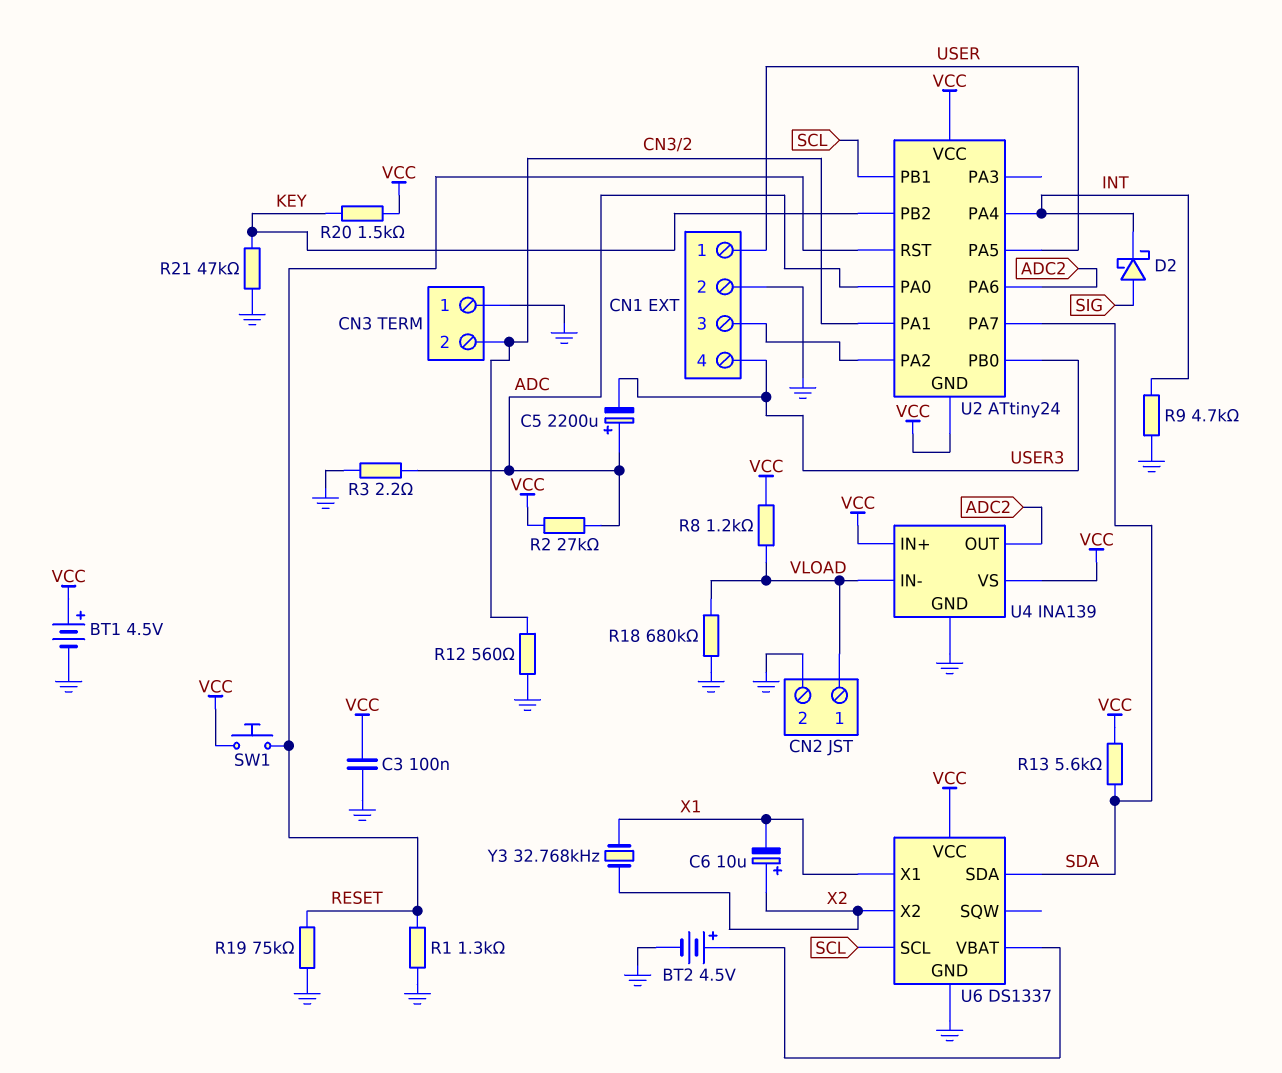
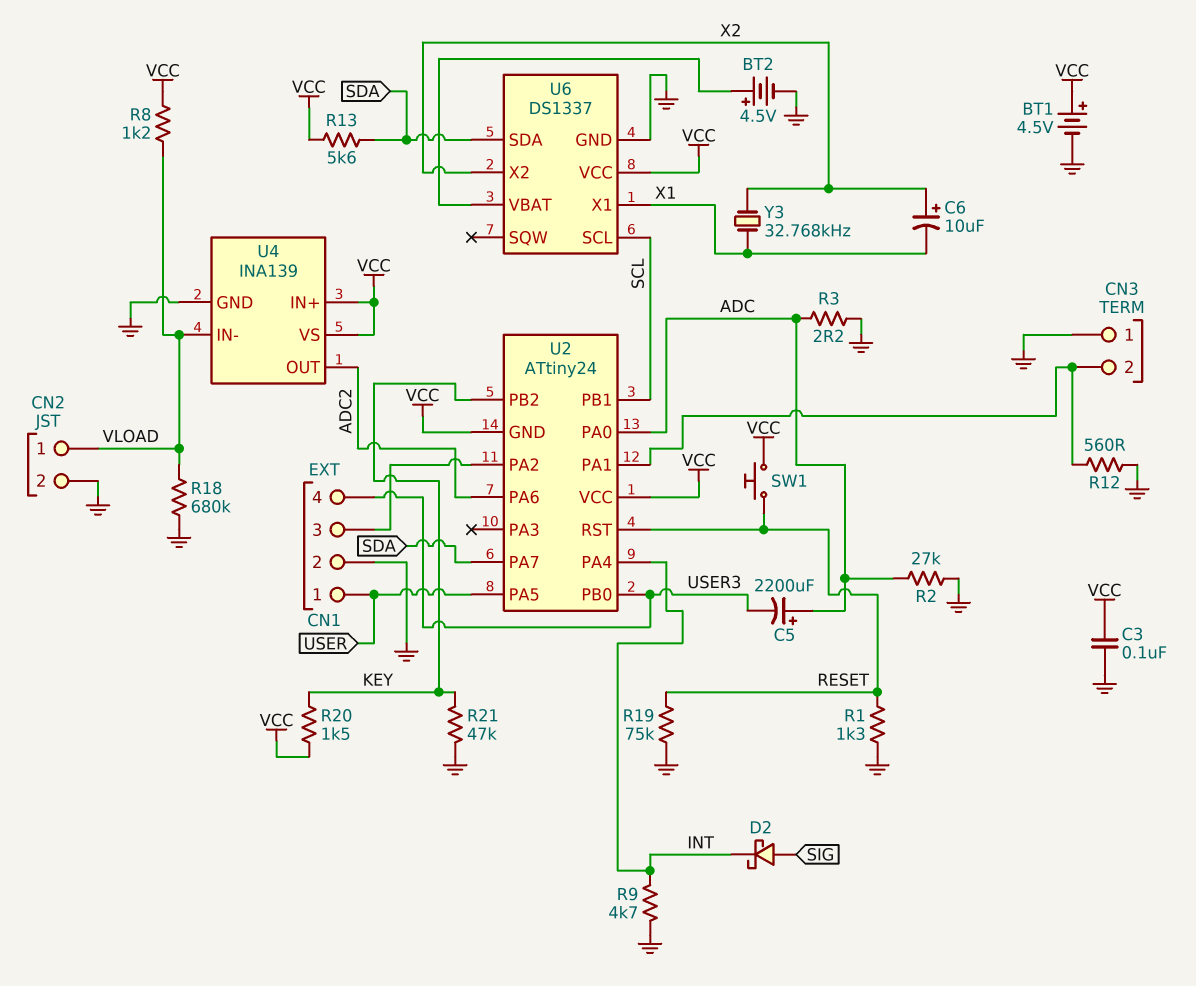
R2: 27k (ADC, VCC) -> 27k (ADC, GND)

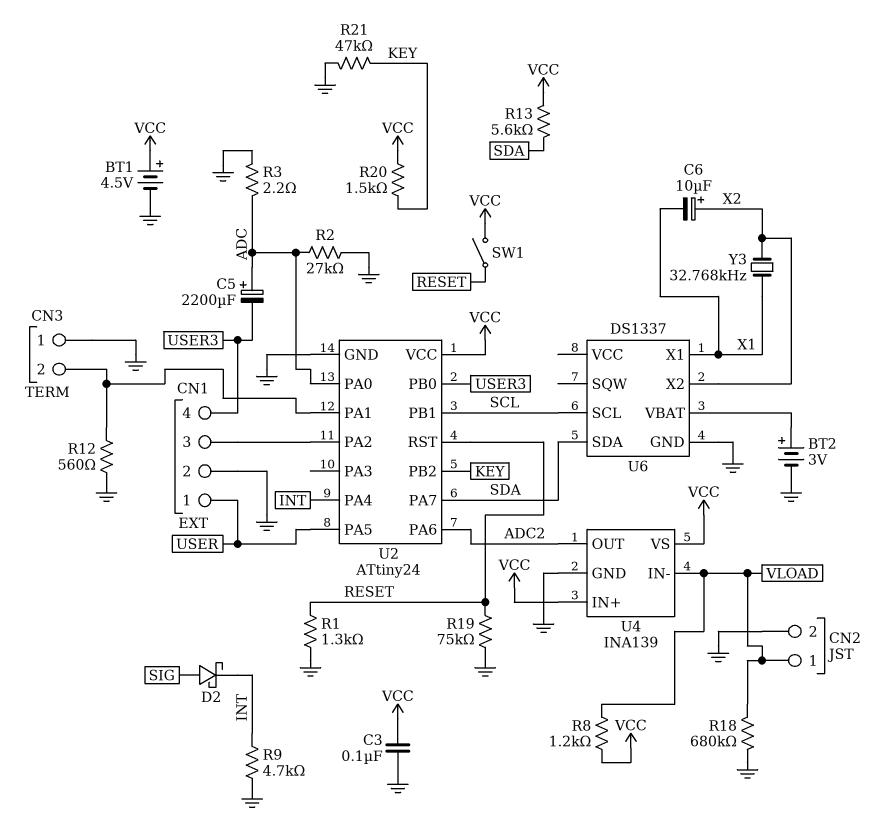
BT2: 4.5V (plus U6/VBAT, minus GND) -> 3V (plus U6/VBAT, minus GND)
SW1: button (RESET, VCC) -> switch (RESET, VCC)
U2 pin GND: VCC -> GND
U6 pin VCC: VCC -> none

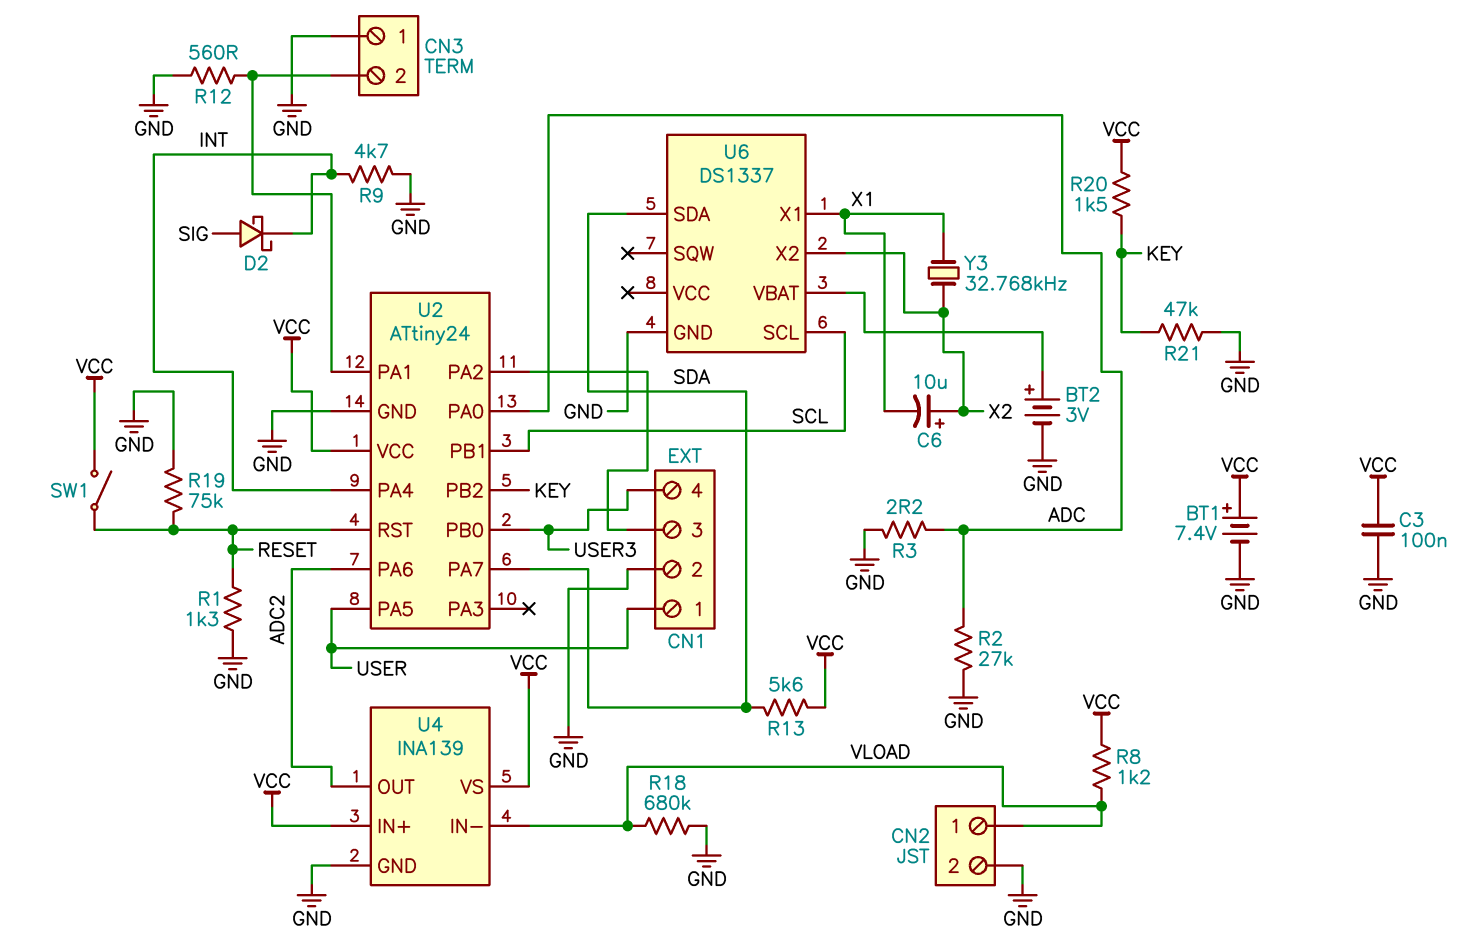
BT1: 4.5V (plus VCC, minus GND) -> 7.4V (plus VCC, minus GND)
C5: 2200uF (plus ADC, minus USER3) -> none

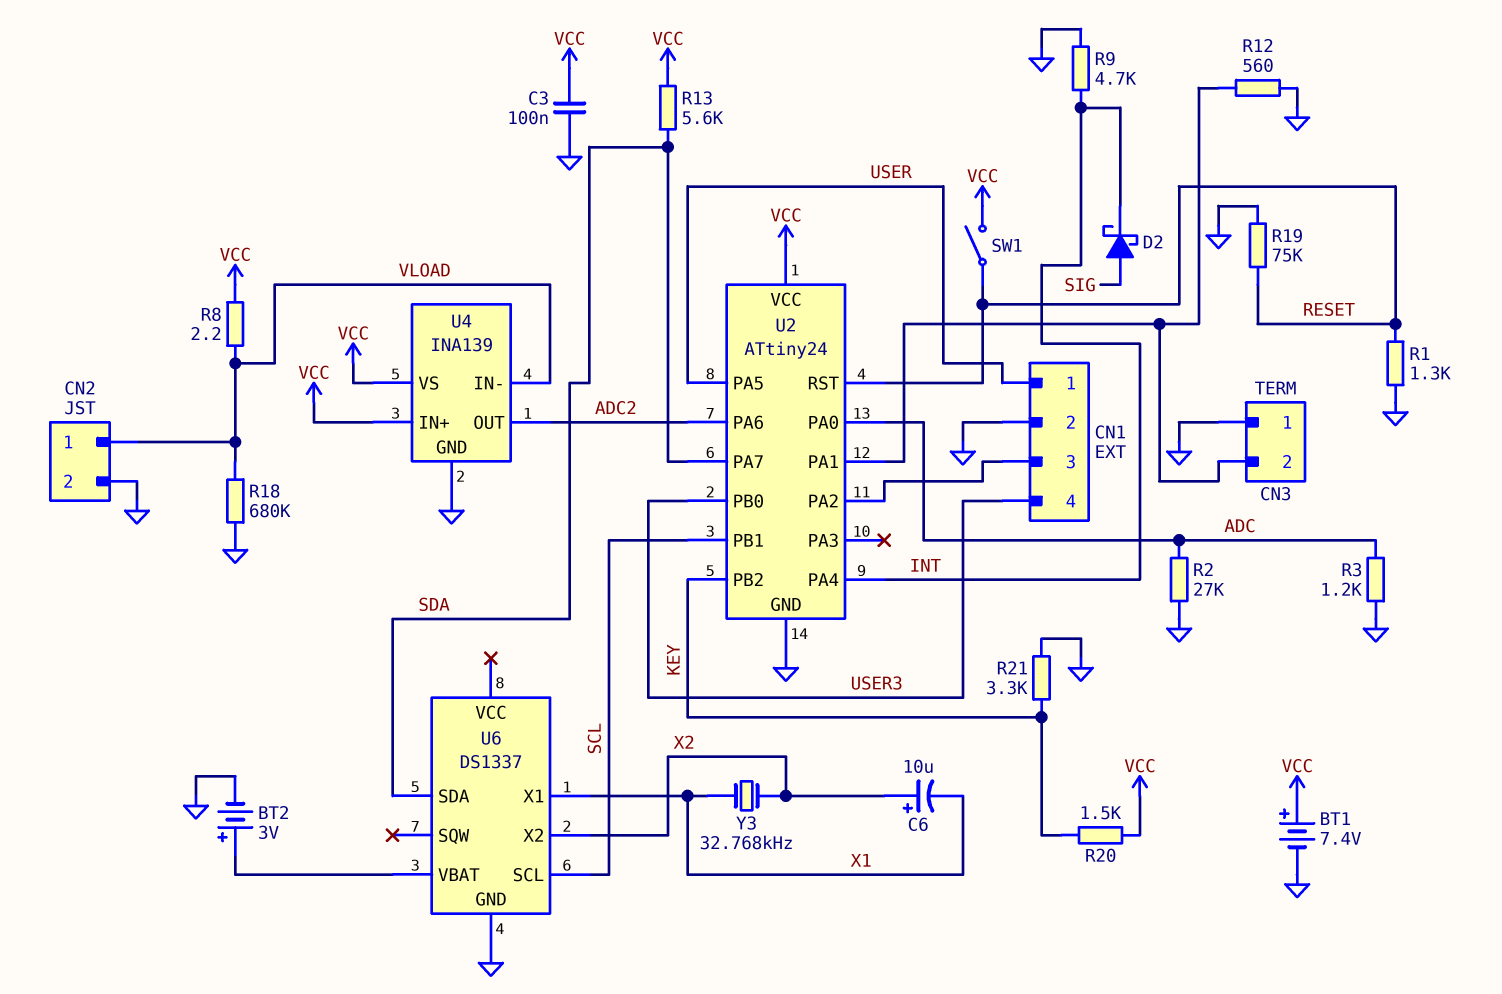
R3: 2.2 (ADC, GND) -> 1.2k (ADC, GND)
R8: 1.2k (VCC, VLOAD) -> 2.2 (VCC, VLOAD)
R21: 47k (GND, KEY) -> 3.3k (GND, KEY)

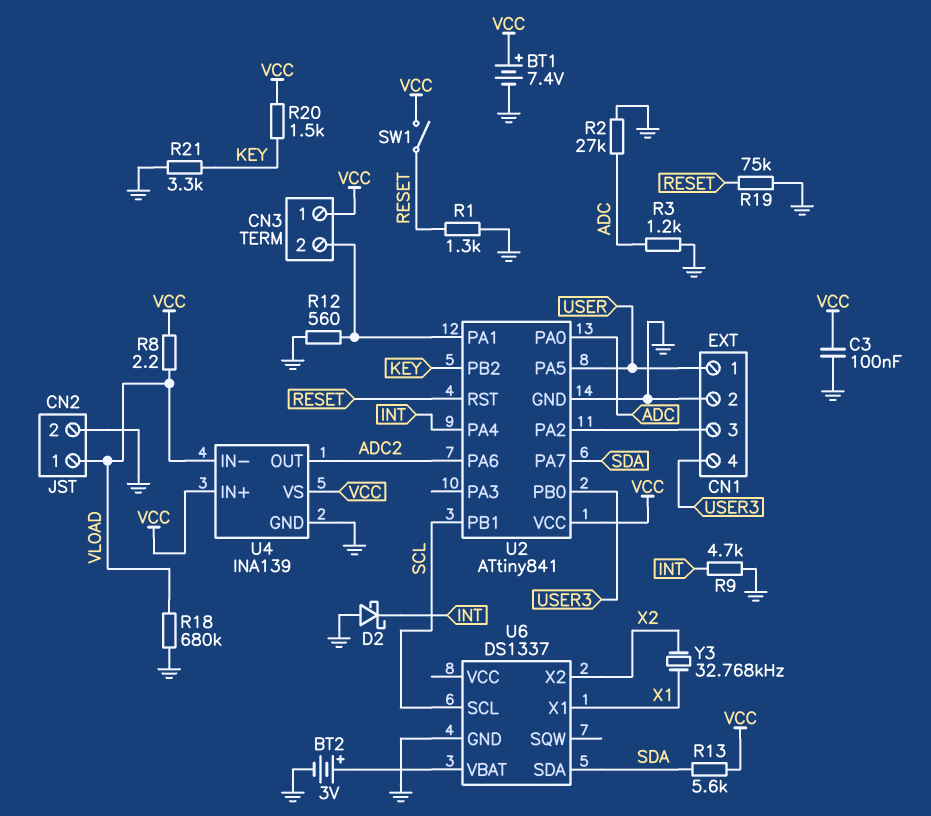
C6: 10uF (plus X2, minus X1) -> none
CN3 pin 1: GND -> VCC
D2: schottky (A SIG, K INT) -> schottky (A GND, K INT)
U2: ATtiny24 -> ATtiny841

